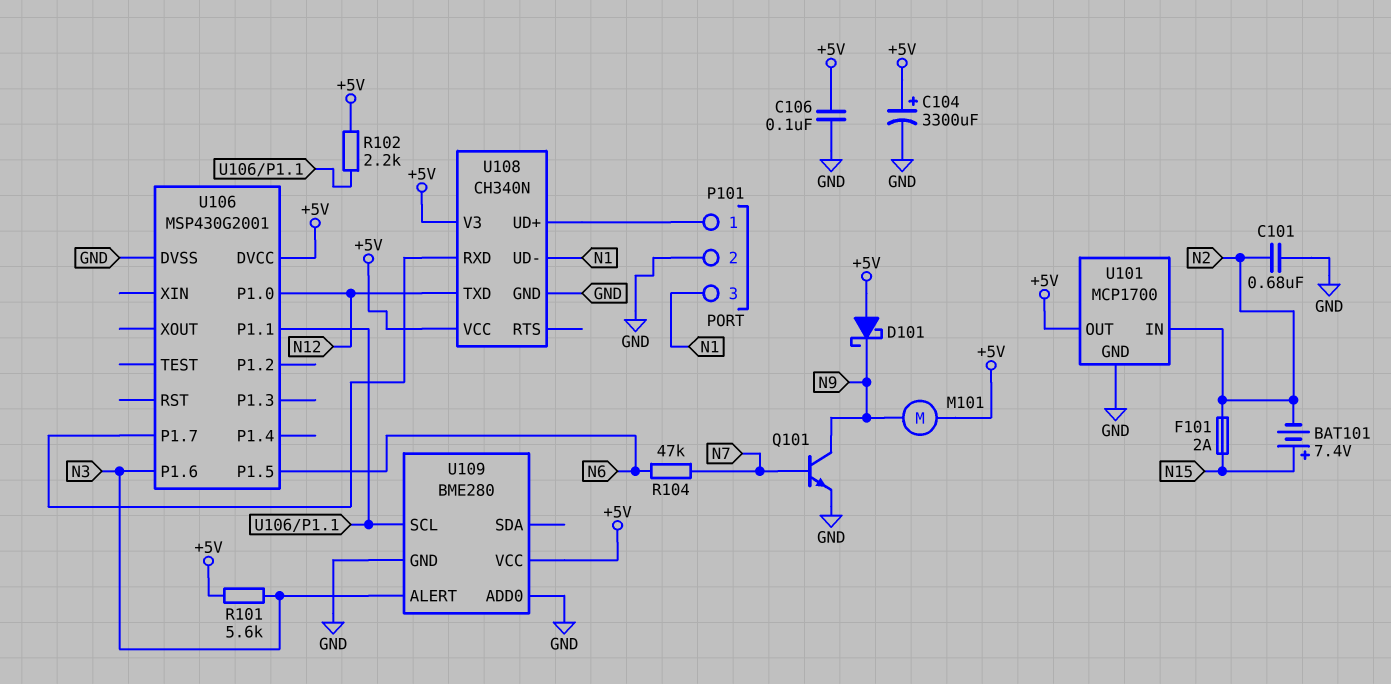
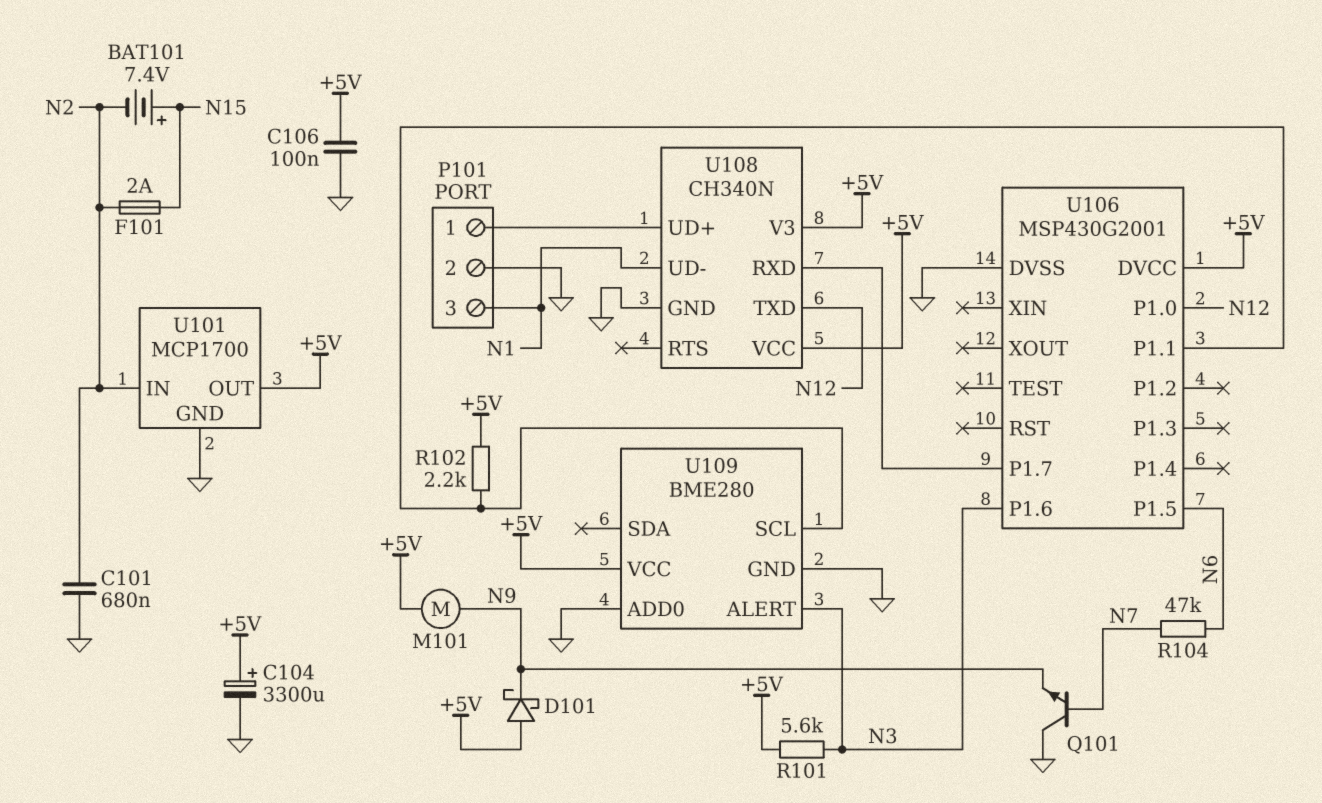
Q101: NPN (B N7, C N9, E GND) -> NPN (B N7, C GND, E N9)

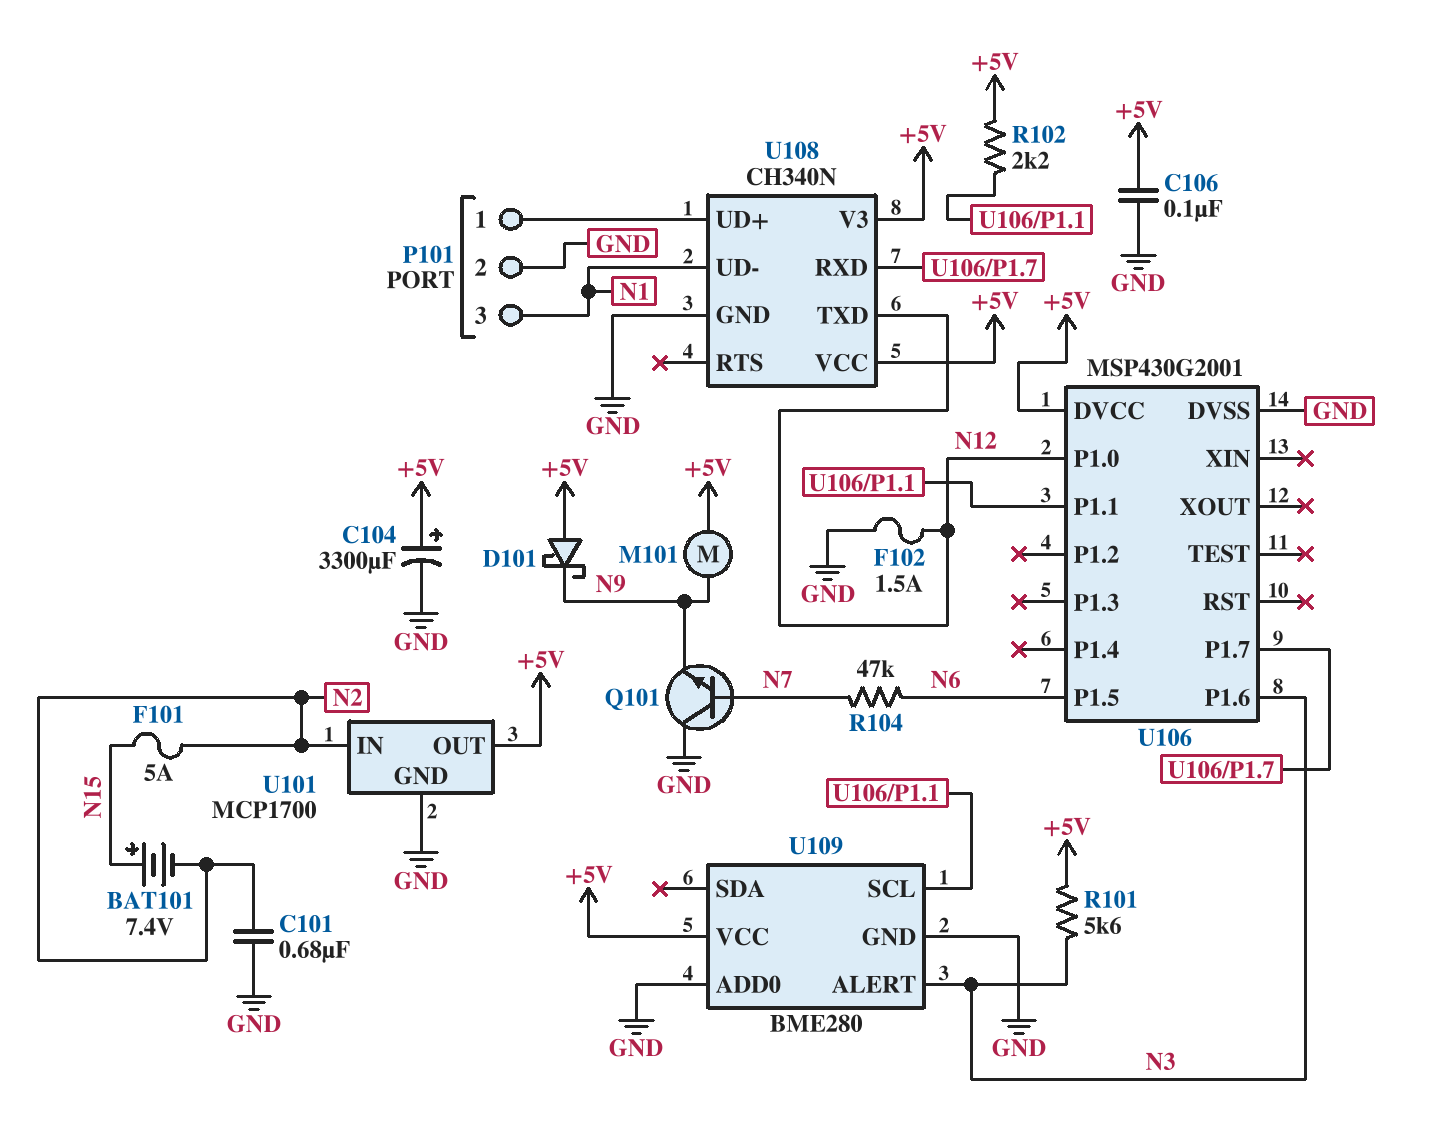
F101: 2A (N2, N15) -> 5A (N2, N15)
F102: none -> 1.5A (GND, N12)

